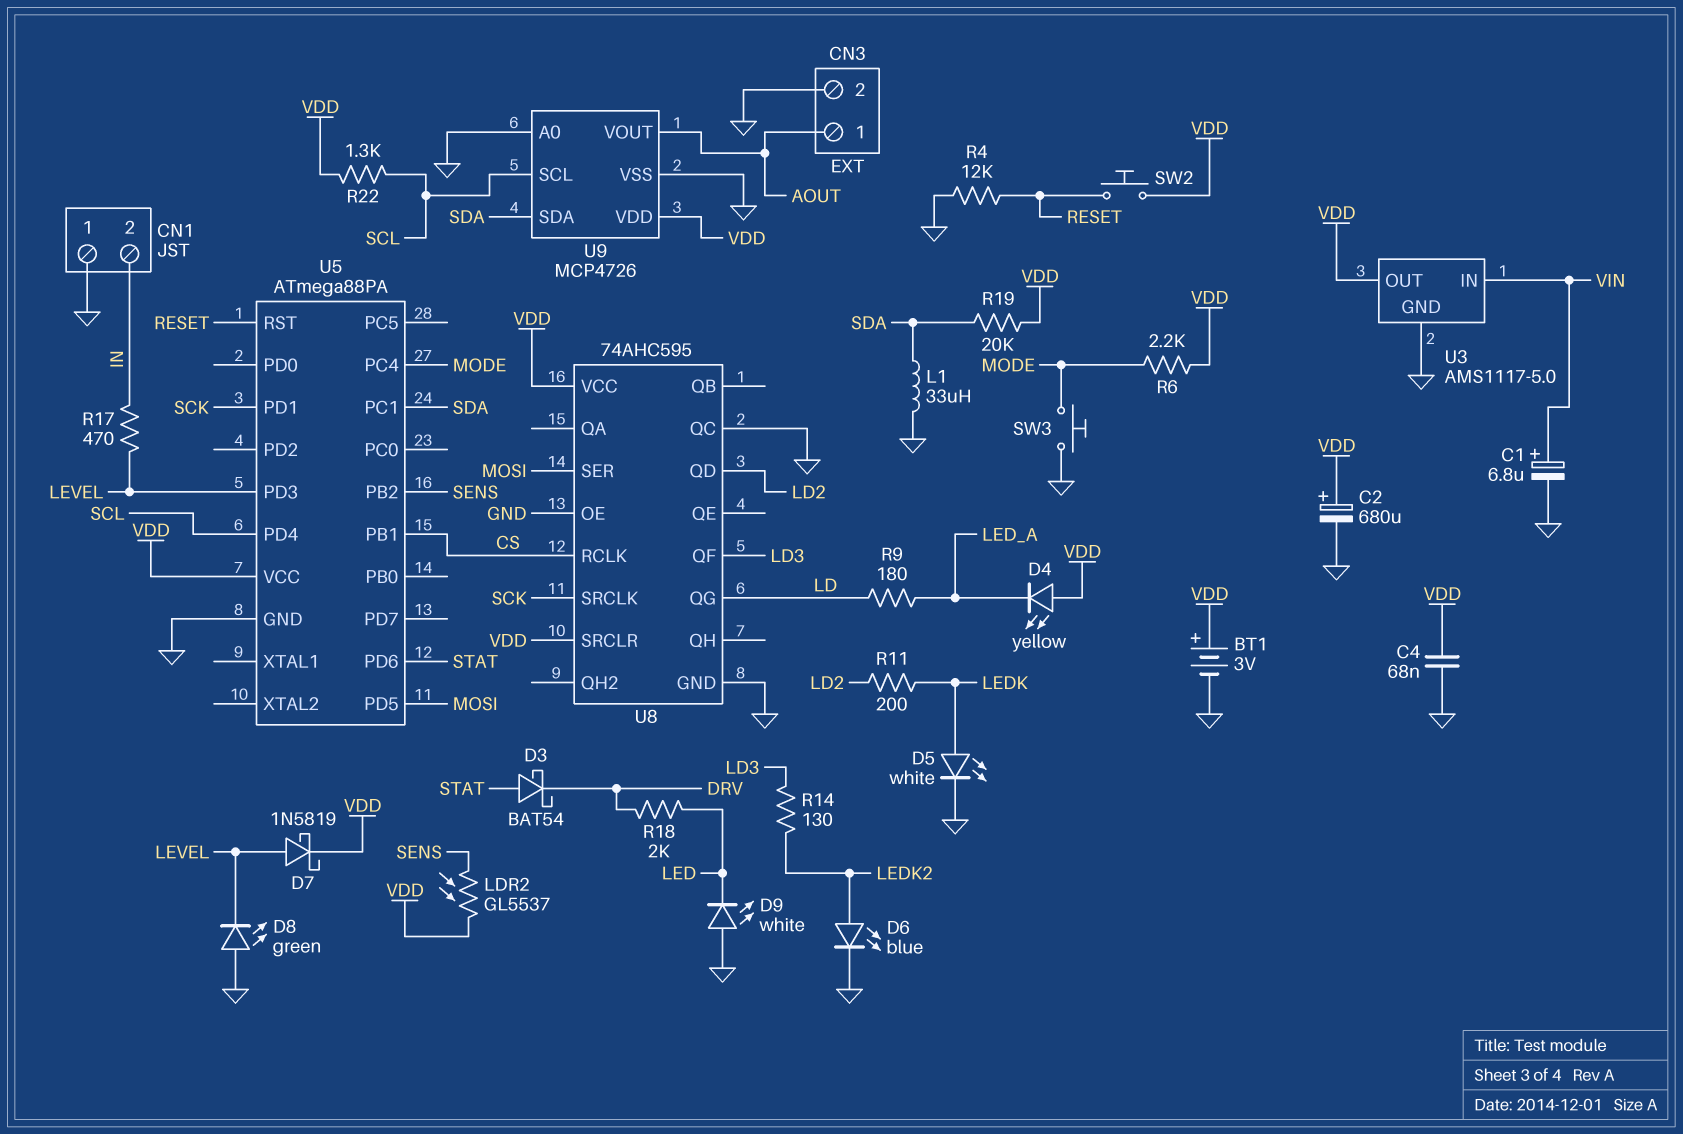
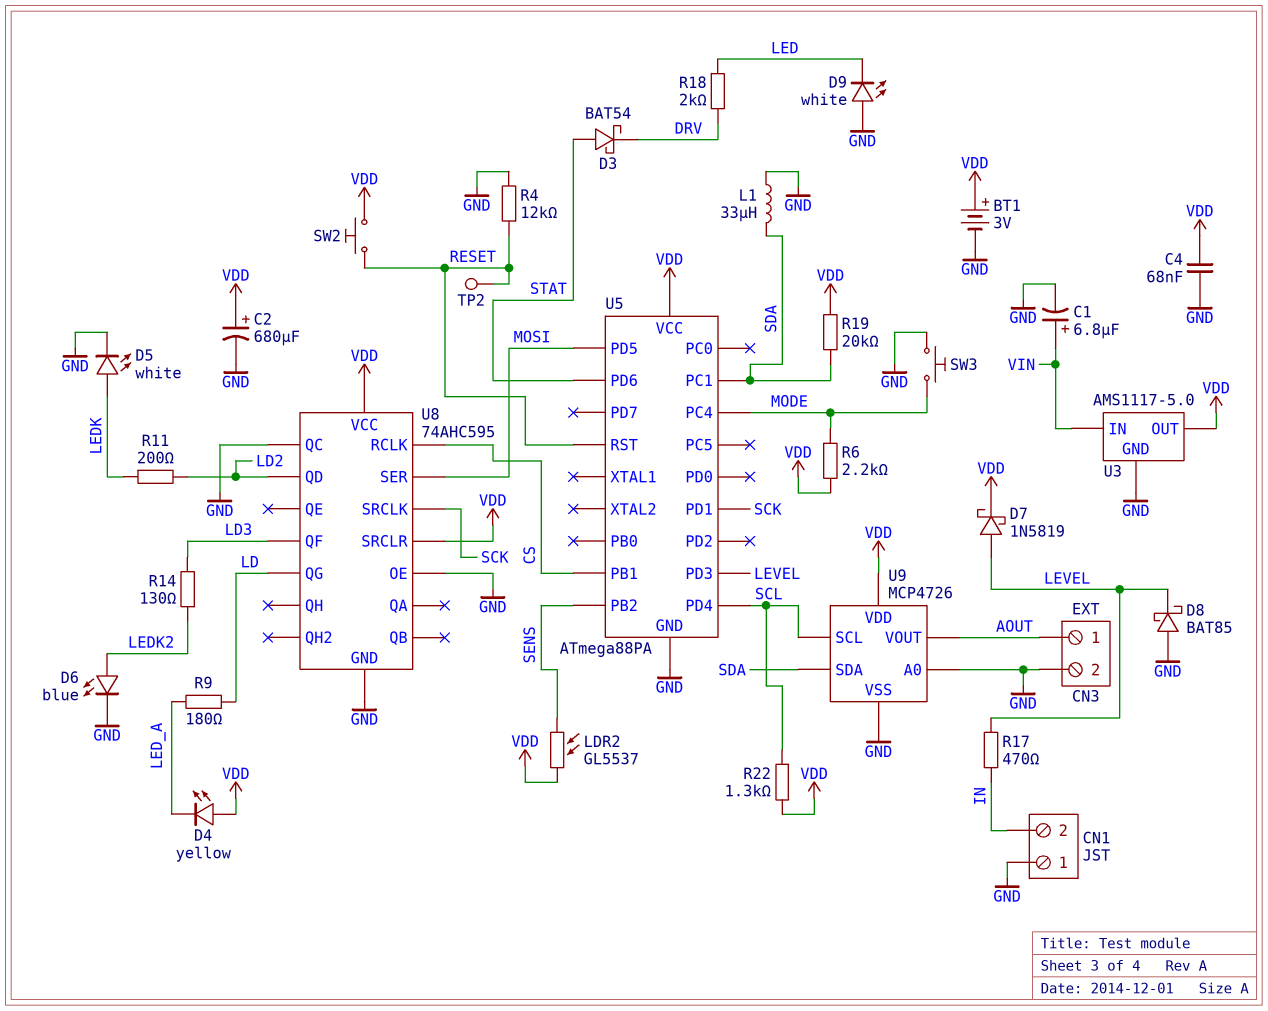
D8: LED green (A GND, K LEVEL) -> schottky BAT85 (A GND, K LEVEL)
TP2: none -> test point (RESET)

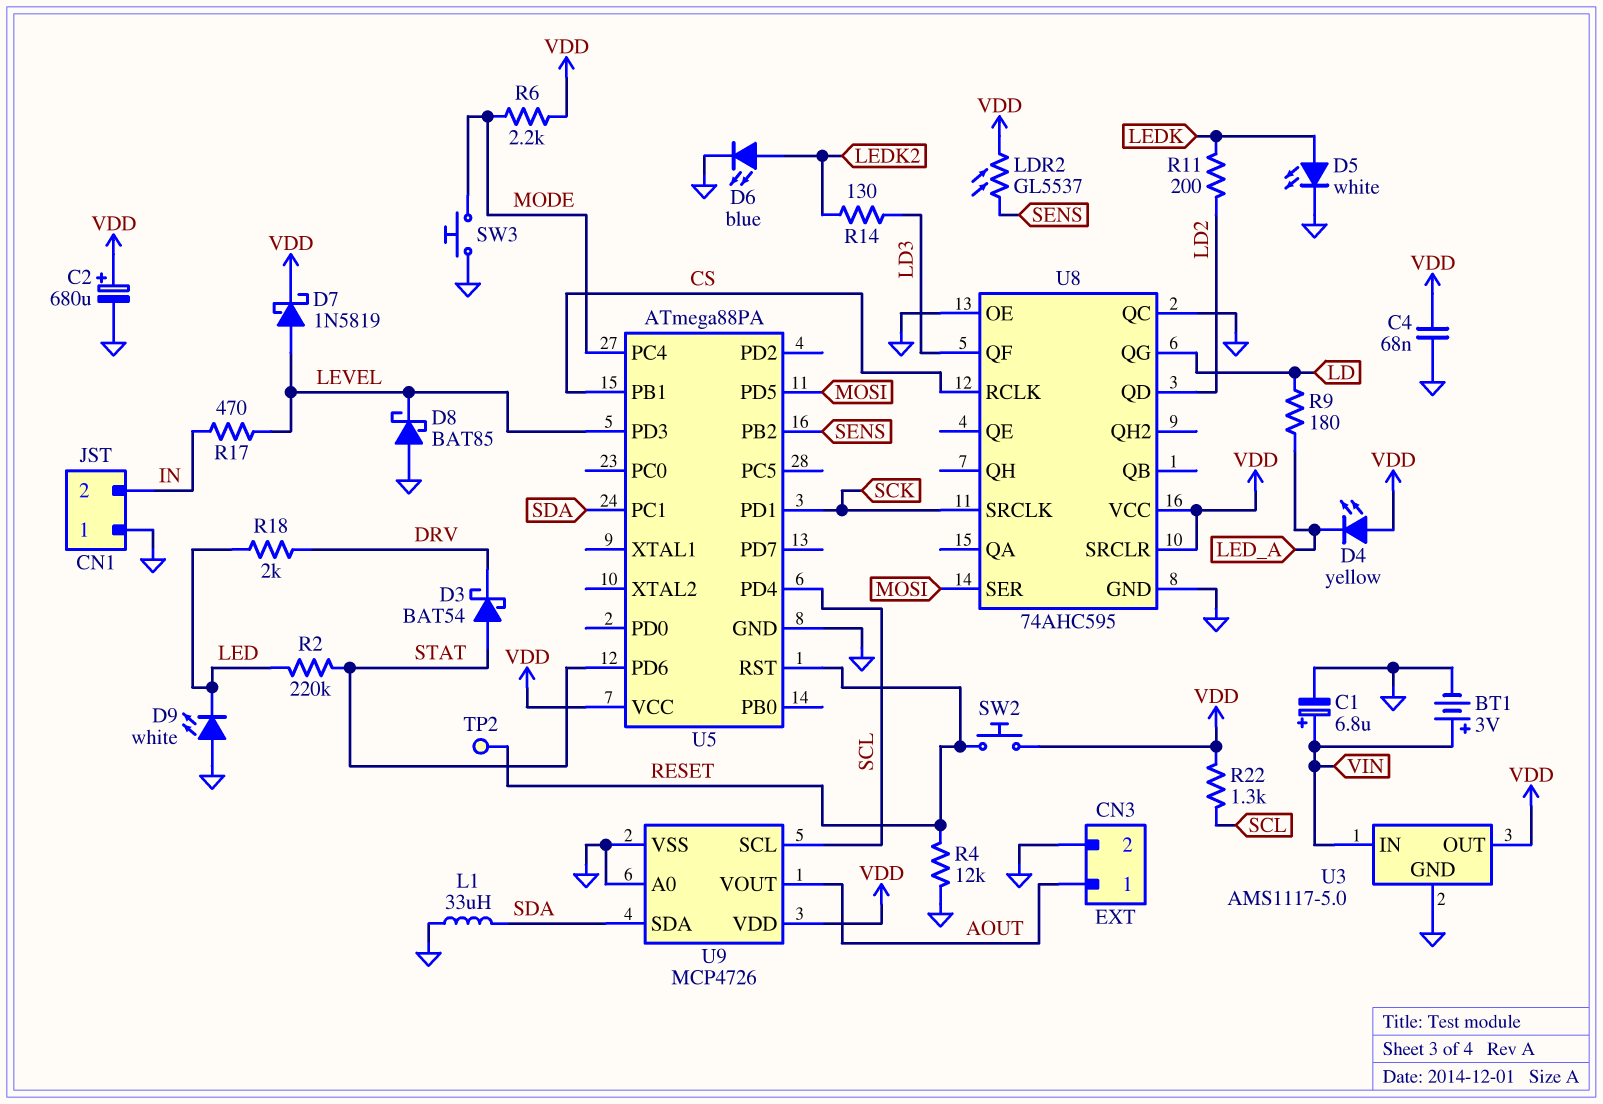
BT1: 3V (plus VDD, minus GND) -> 3V (plus VIN, minus GND)
R2: none -> 220k (LED, STAT)
R19: 20k (SDA, VDD) -> none

